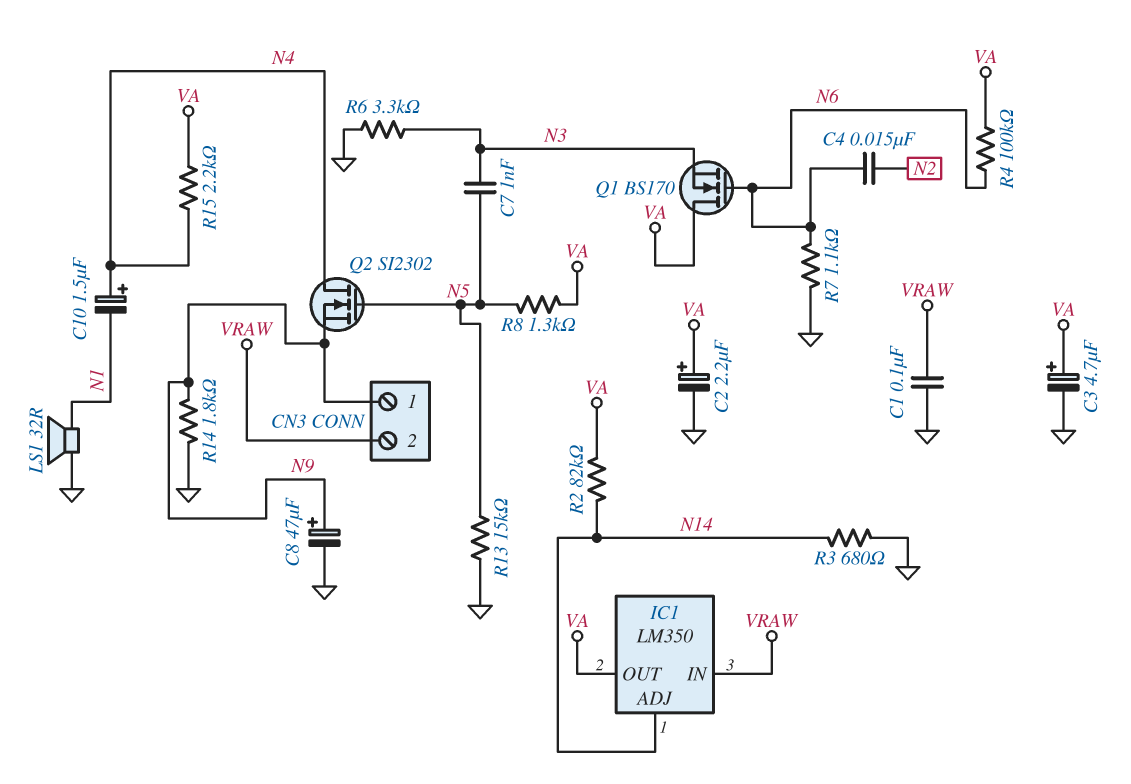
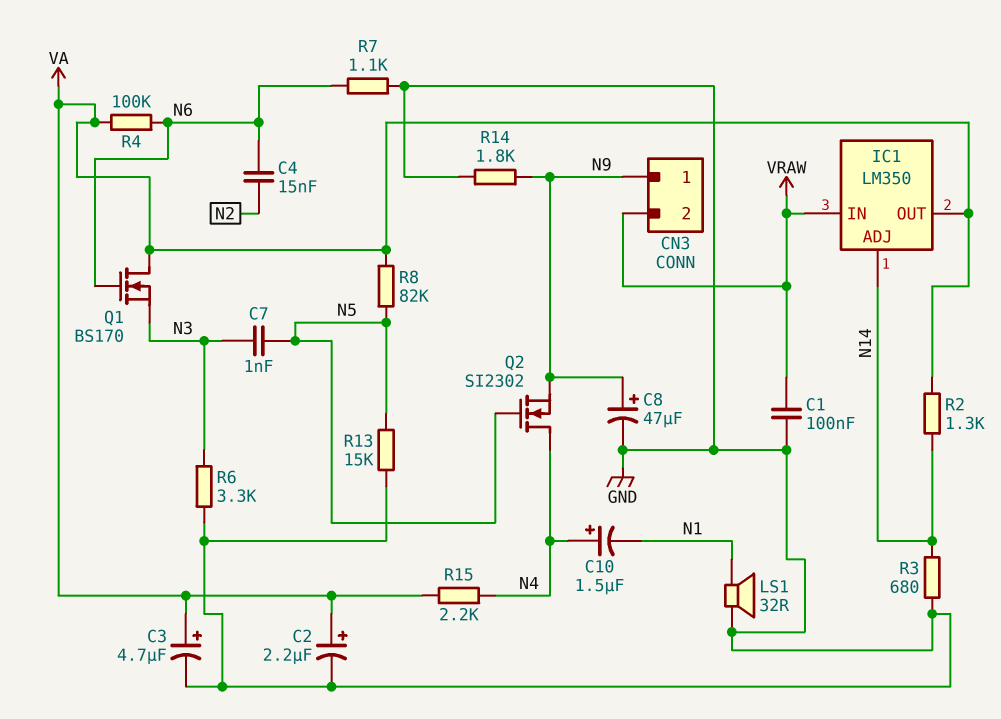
R2: 82k (N14, VA) -> 1.3k (N14, VA)
R8: 1.3k (N5, VA) -> 82k (N5, VA)

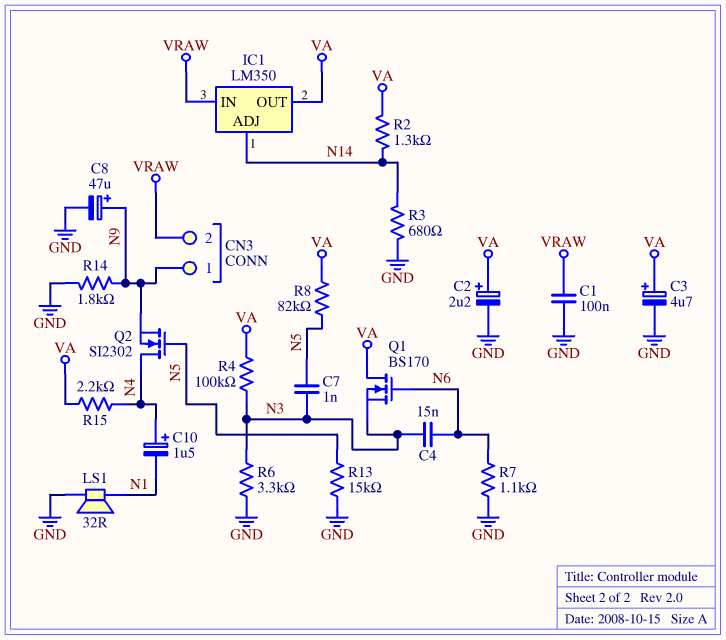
C4: 15nF (N2, N6) -> 15nF (N3, N6)
R4: 100k (N6, VA) -> 100k (N3, VA)

